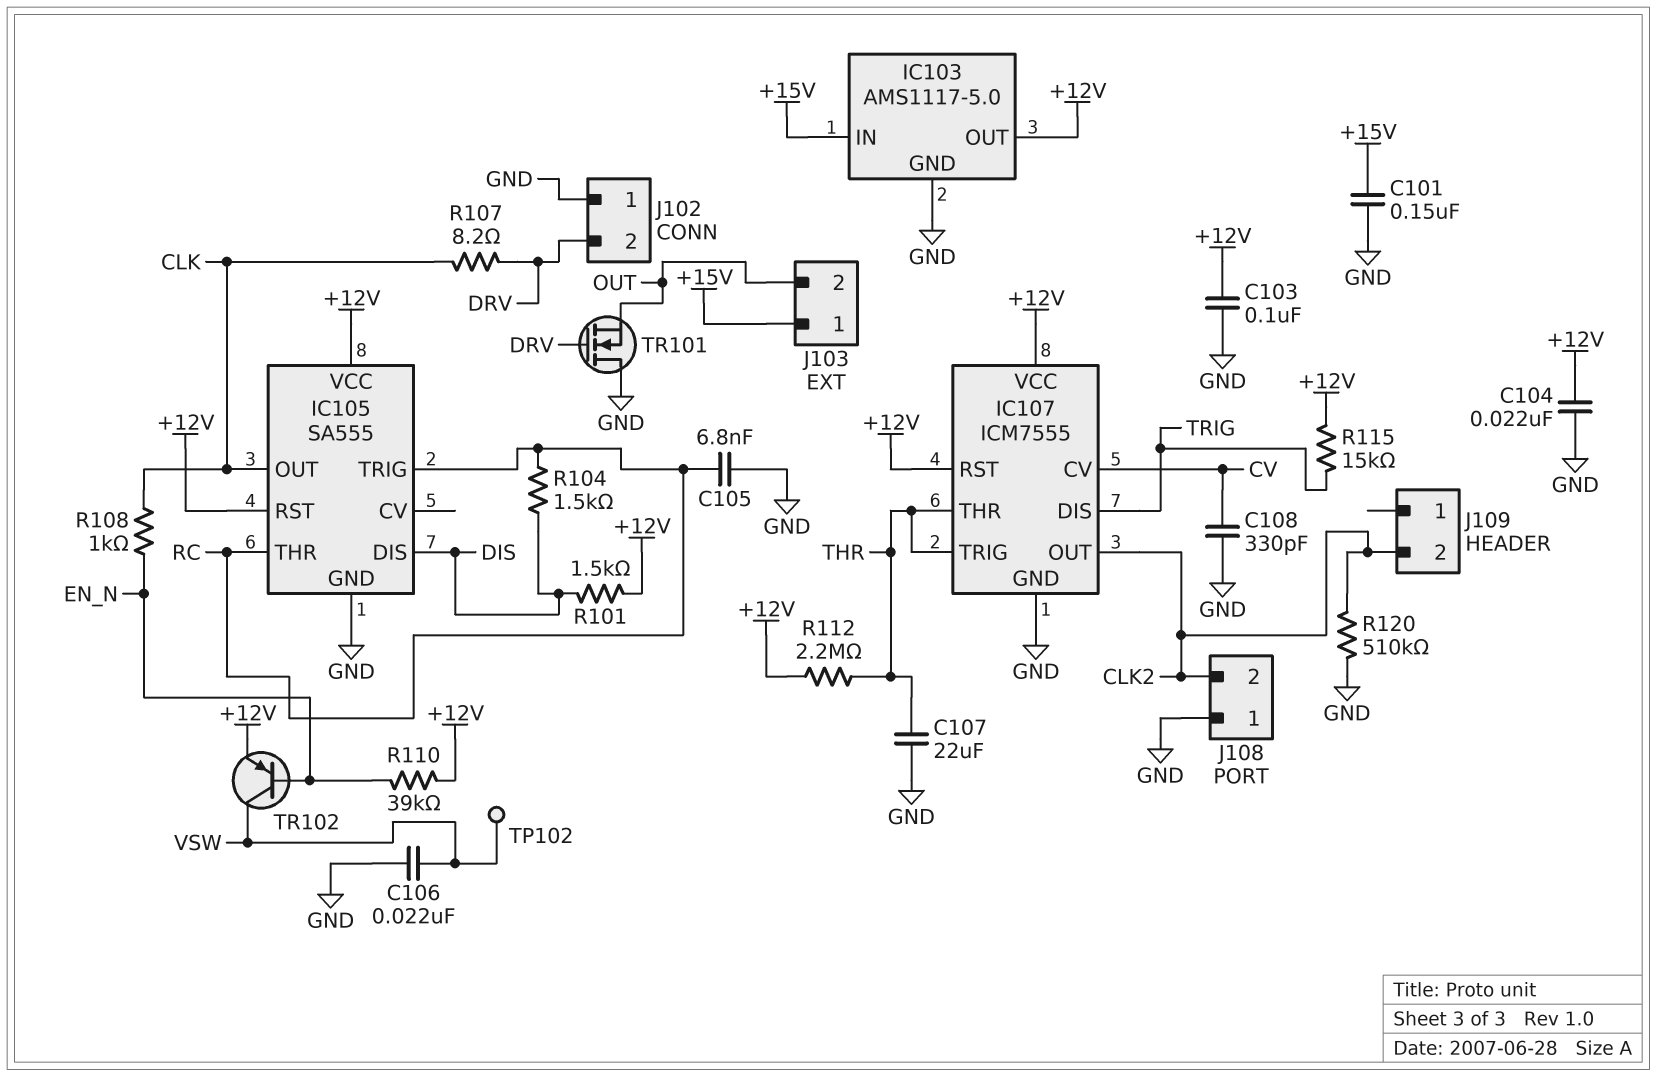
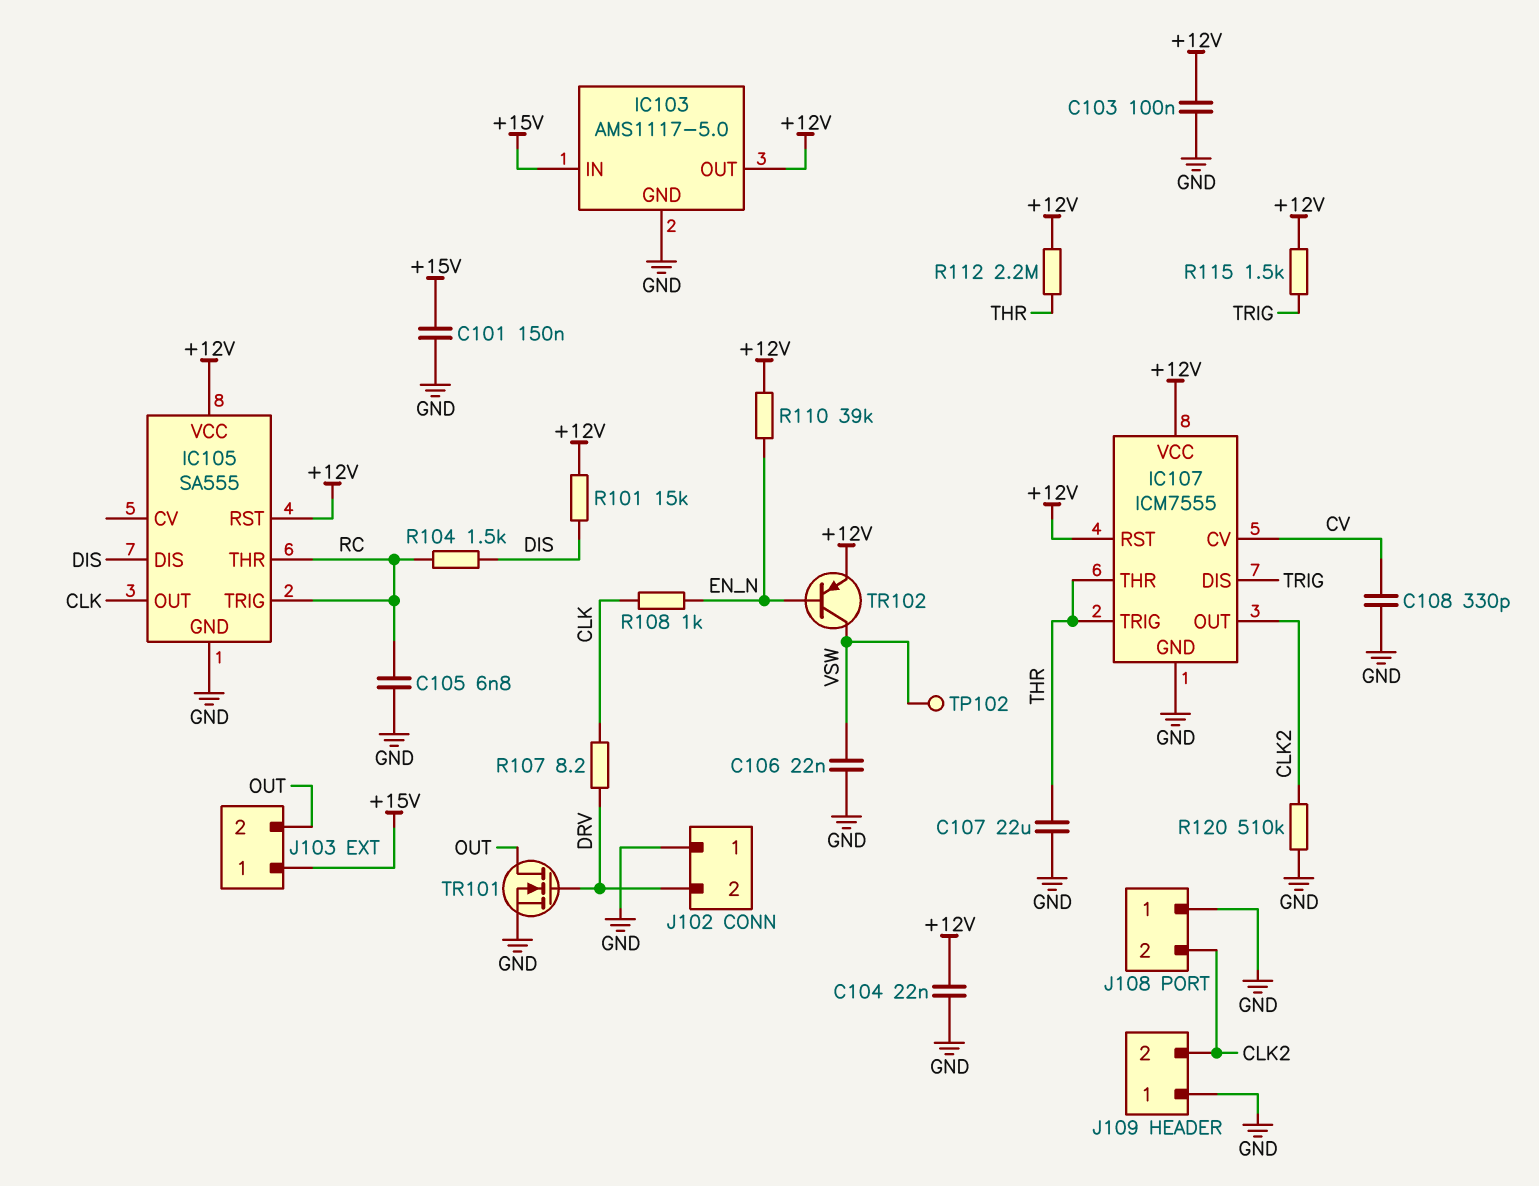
J109 pin 1: none -> GND
R101: 1.5k (+12V, DIS) -> 15k (+12V, DIS)
R115: 15k (+12V, TRIG) -> 1.5k (+12V, TRIG)
TR101: NMOS (G DRV, D GND, S OUT) -> NMOS (G DRV, D OUT, S GND)

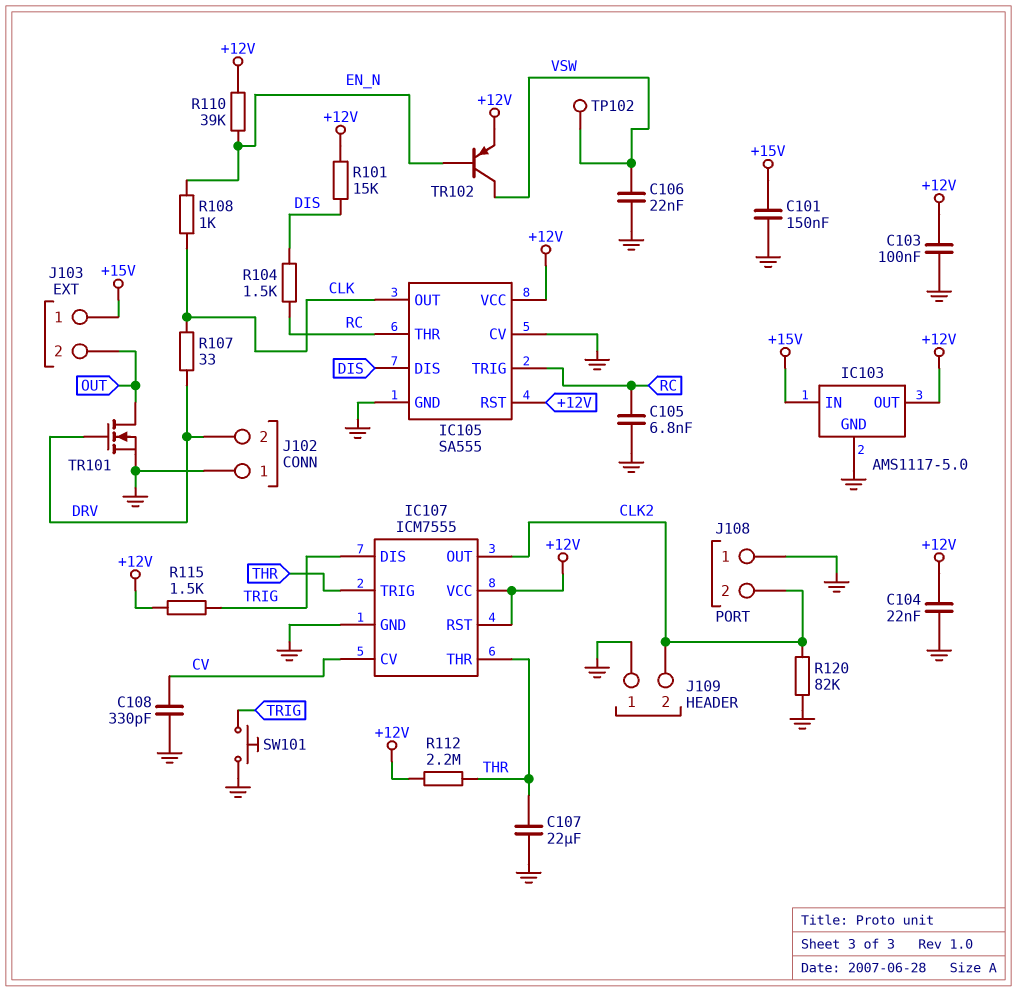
IC105 pin CV: none -> GND
R107: 8.2 (CLK, DRV) -> 33 (CLK, DRV)
R120: 510k (CLK2, GND) -> 82k (CLK2, GND)
SW101: none -> button (GND, TRIG)

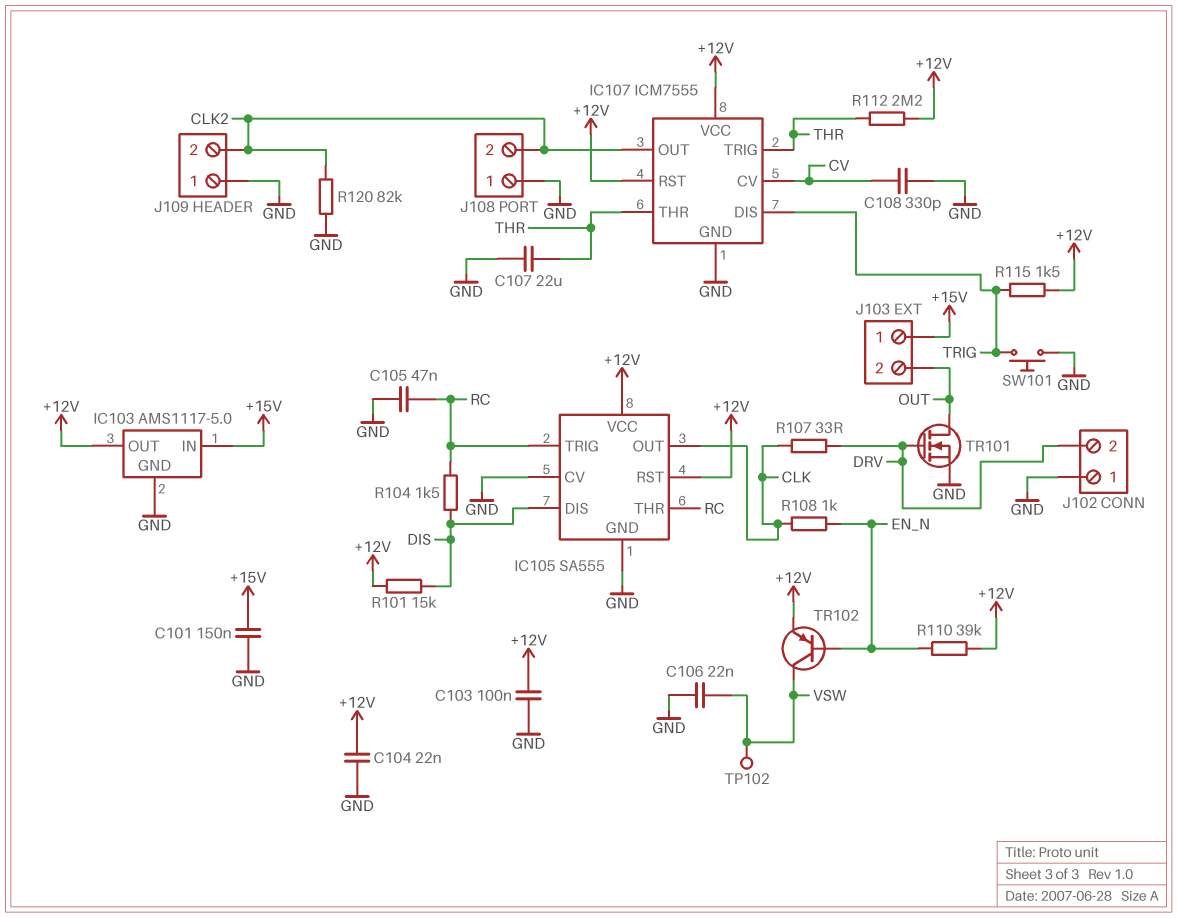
C105: 6.8nF (GND, RC) -> 47nF (GND, RC)

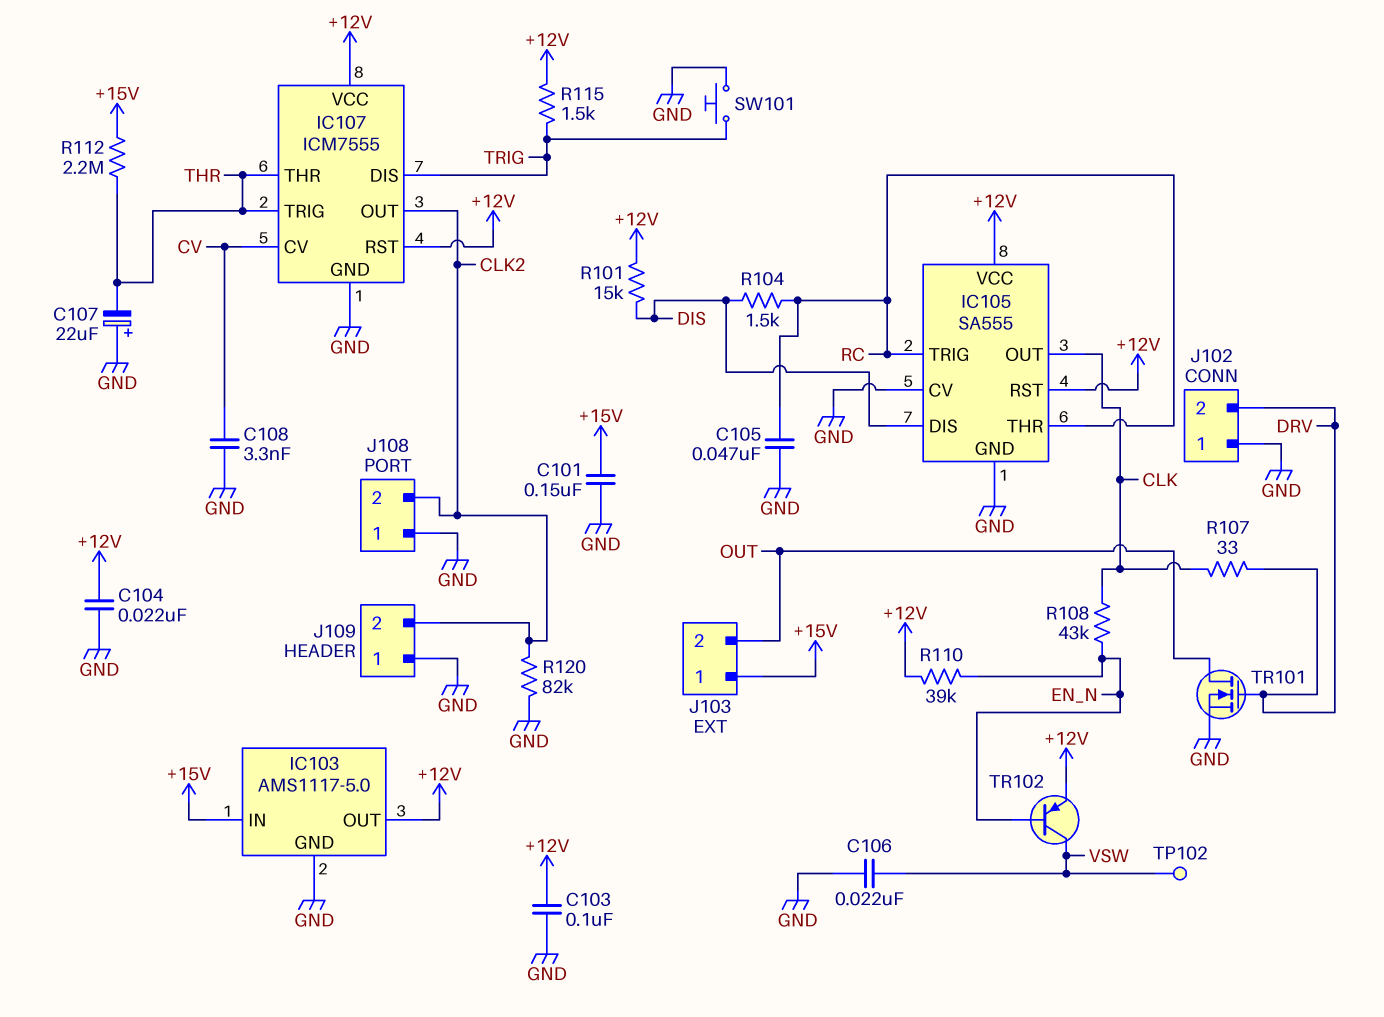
C107: 22uF (GND, THR) -> 22uF (plus GND, minus THR)
C108: 330pF (CV, GND) -> 3.3nF (CV, GND)
R108: 1k (CLK, EN_N) -> 43k (CLK, EN_N)
R112: 2.2M (+12V, THR) -> 2.2M (+15V, THR)

